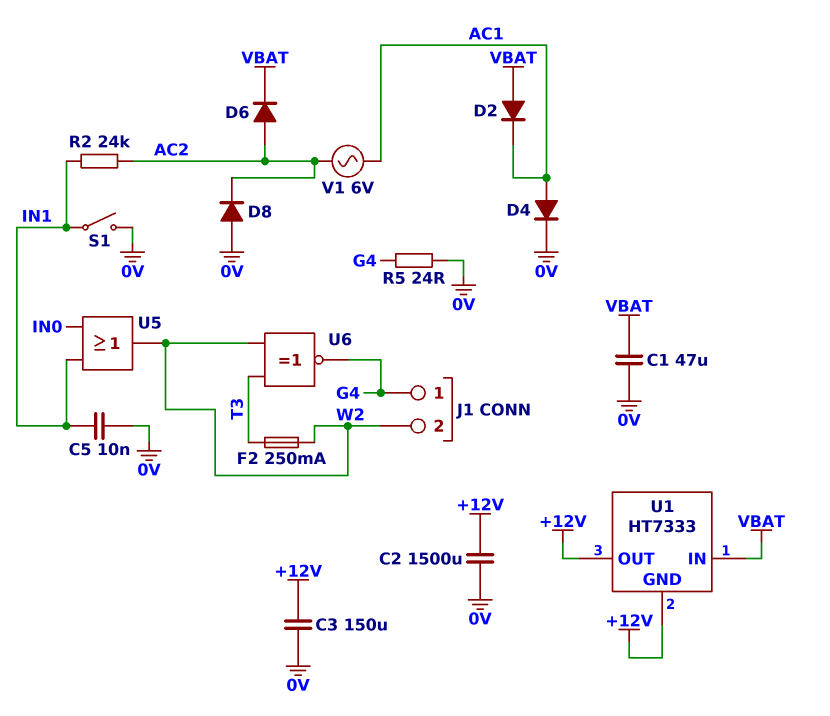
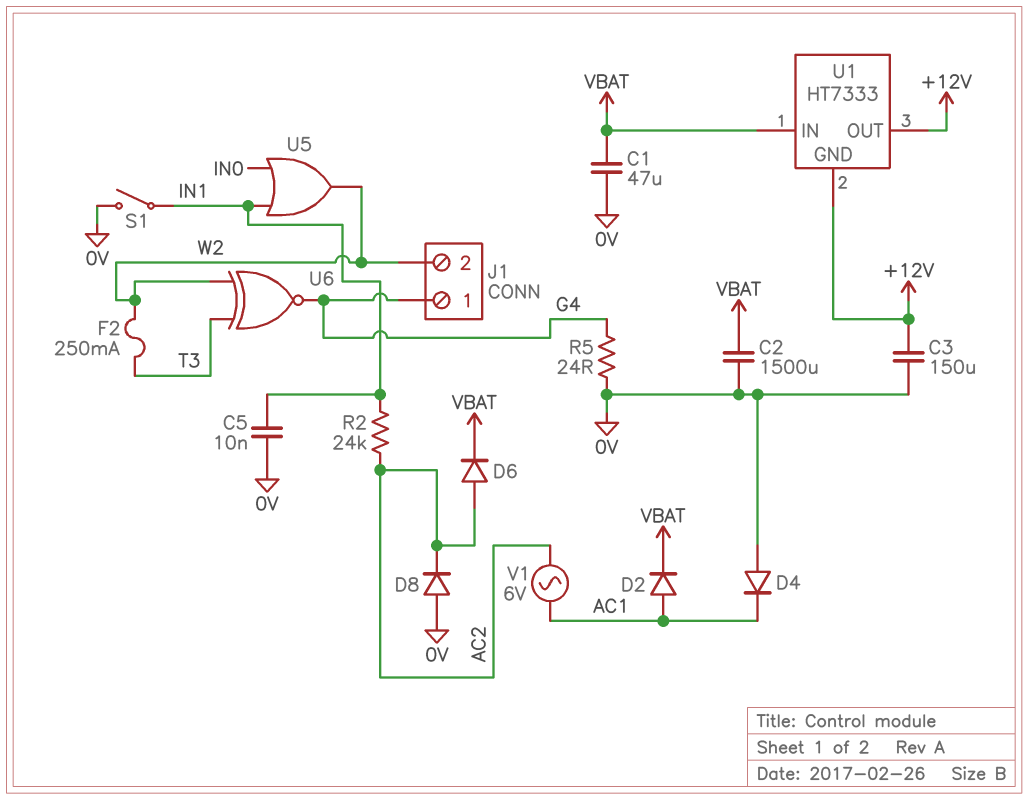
C2: 1500uF (+12V, 0V) -> 1500uF (0V, VBAT)
D2: diode (A VBAT, K AC1) -> diode (A AC1, K VBAT)
D4: diode (A AC1, K 0V) -> diode (A 0V, K AC1)

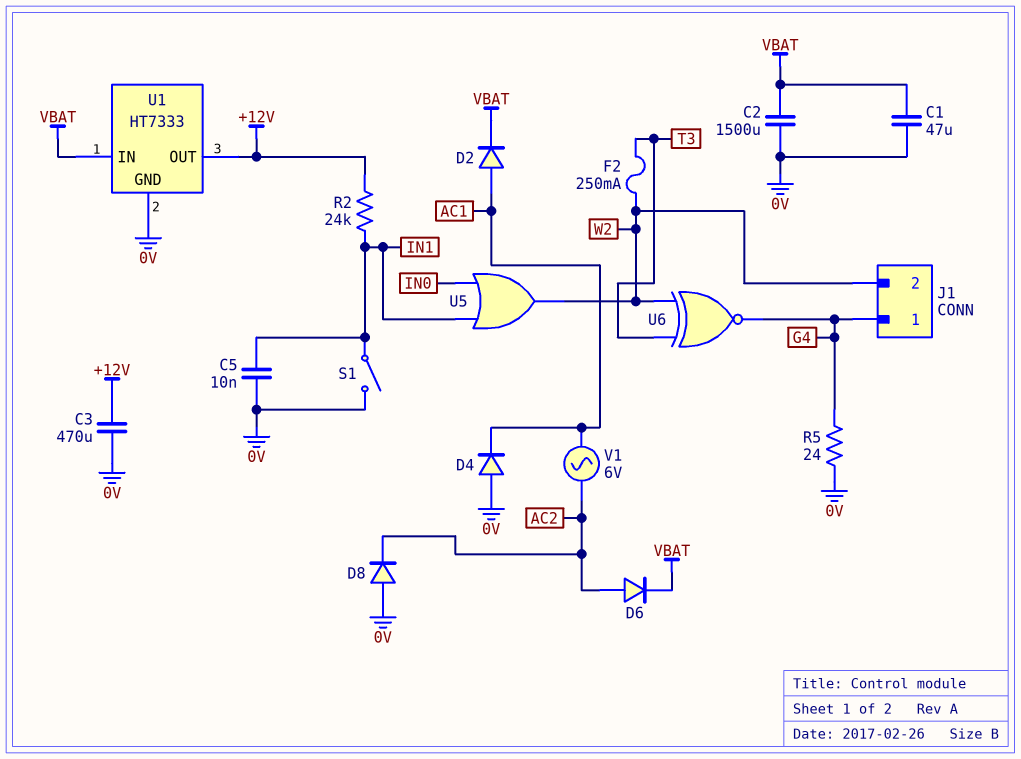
C3: 150uF (+12V, 0V) -> 470uF (+12V, 0V)
R2: 24k (AC2, IN1) -> 24k (+12V, IN1)
U1 pin GND: +12V -> 0V

